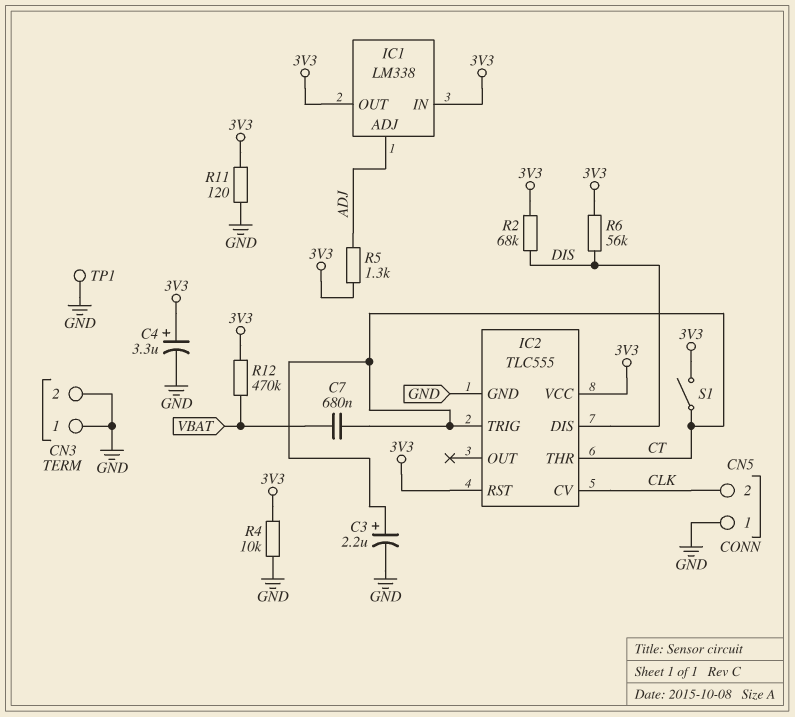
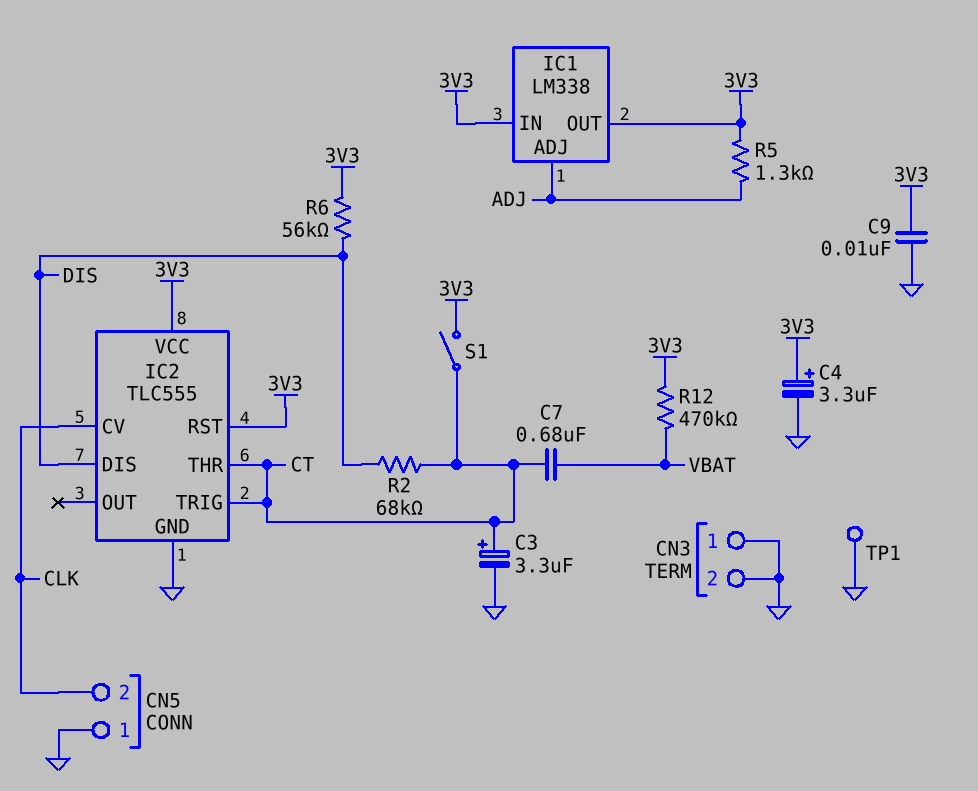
C3: 2.2uF (plus CT, minus GND) -> 3.3uF (plus CT, minus GND)
C9: none -> 10nF (3V3, GND)
R2: 68k (3V3, DIS) -> 68k (CT, DIS)
R4: 10k (3V3, GND) -> none
R11: 120 (3V3, GND) -> none

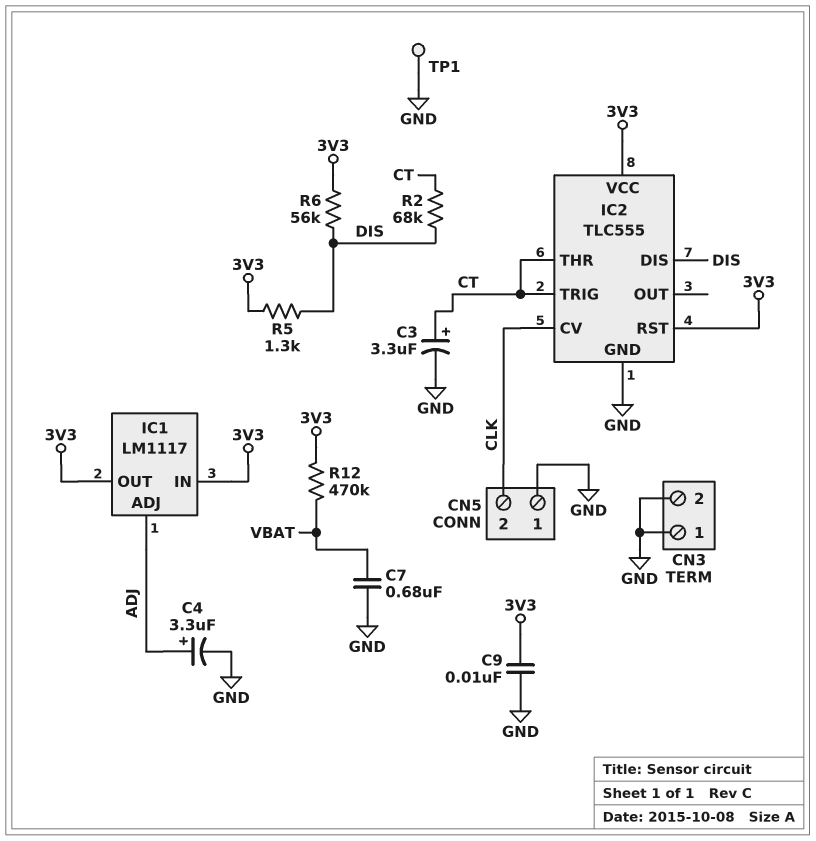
C4: 3.3uF (plus 3V3, minus GND) -> 3.3uF (plus ADJ, minus GND)
C7: 680nF (CT, VBAT) -> 680nF (GND, VBAT)
IC1: LM338 -> LM1117
R5: 1.3k (3V3, ADJ) -> 1.3k (3V3, DIS)
S1: switch (3V3, CT) -> none

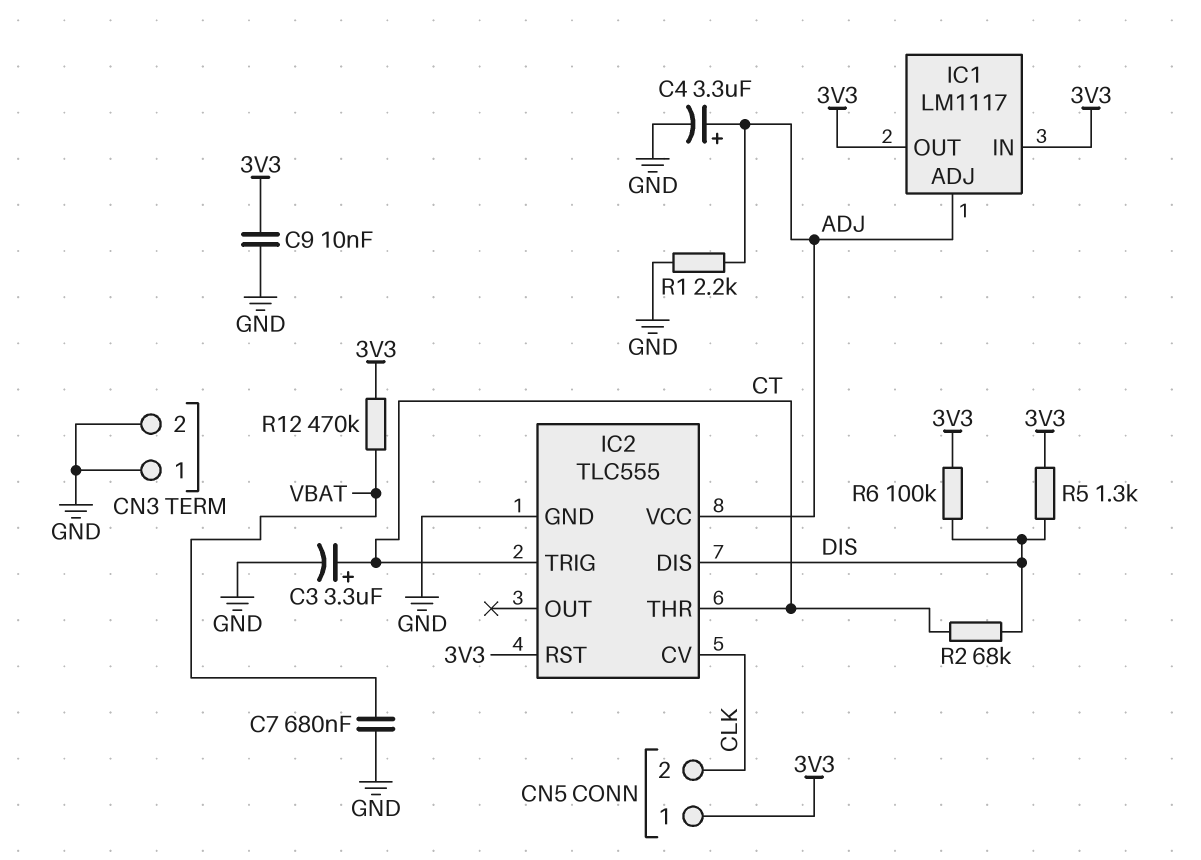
CN5 pin 1: GND -> 3V3
IC2 pin VCC: 3V3 -> ADJ
R1: none -> 2.2k (ADJ, GND)
R6: 56k (3V3, DIS) -> 100k (3V3, DIS)
TP1: test point (GND) -> none

